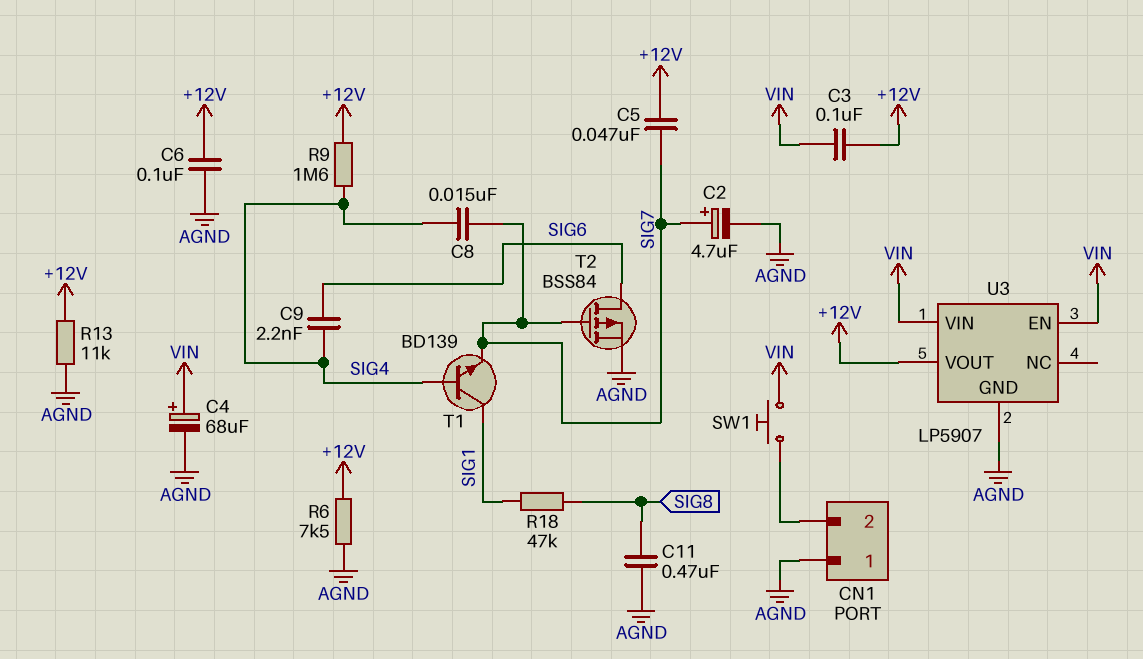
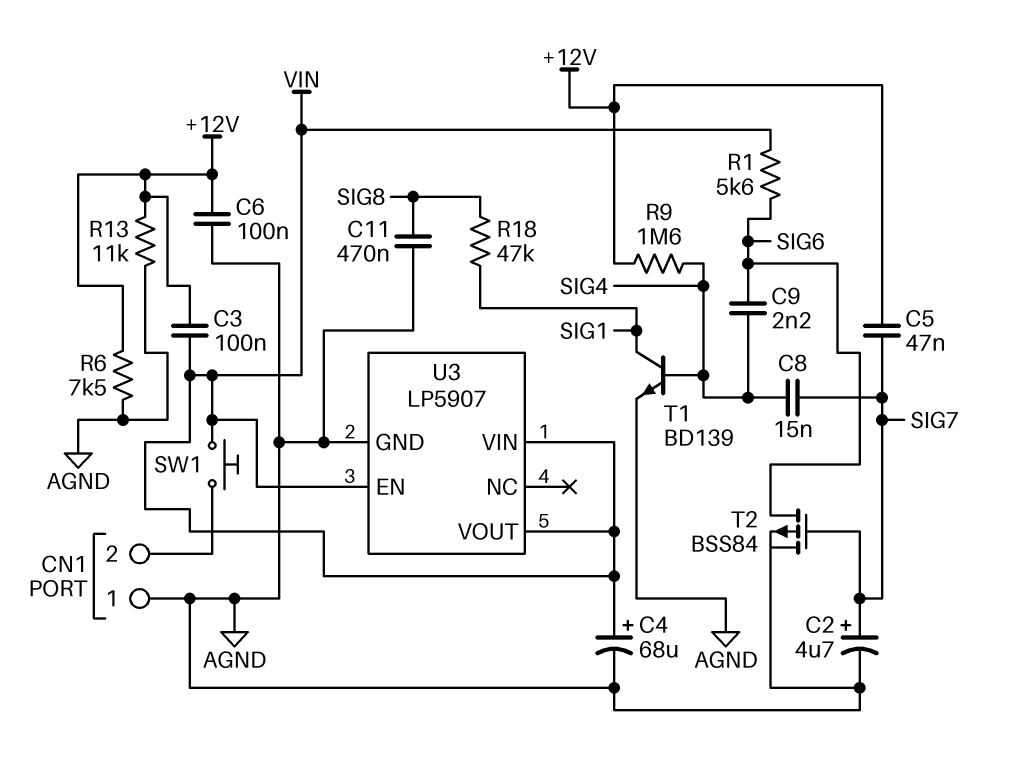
R1: none -> 5.6k (SIG6, VIN)
T1: NPN BD139 (B SIG4, C SIG1, E SIG7) -> NPN BD139 (B SIG4, C SIG1, E AGND)
U3 pin VOUT: +12V -> VIN

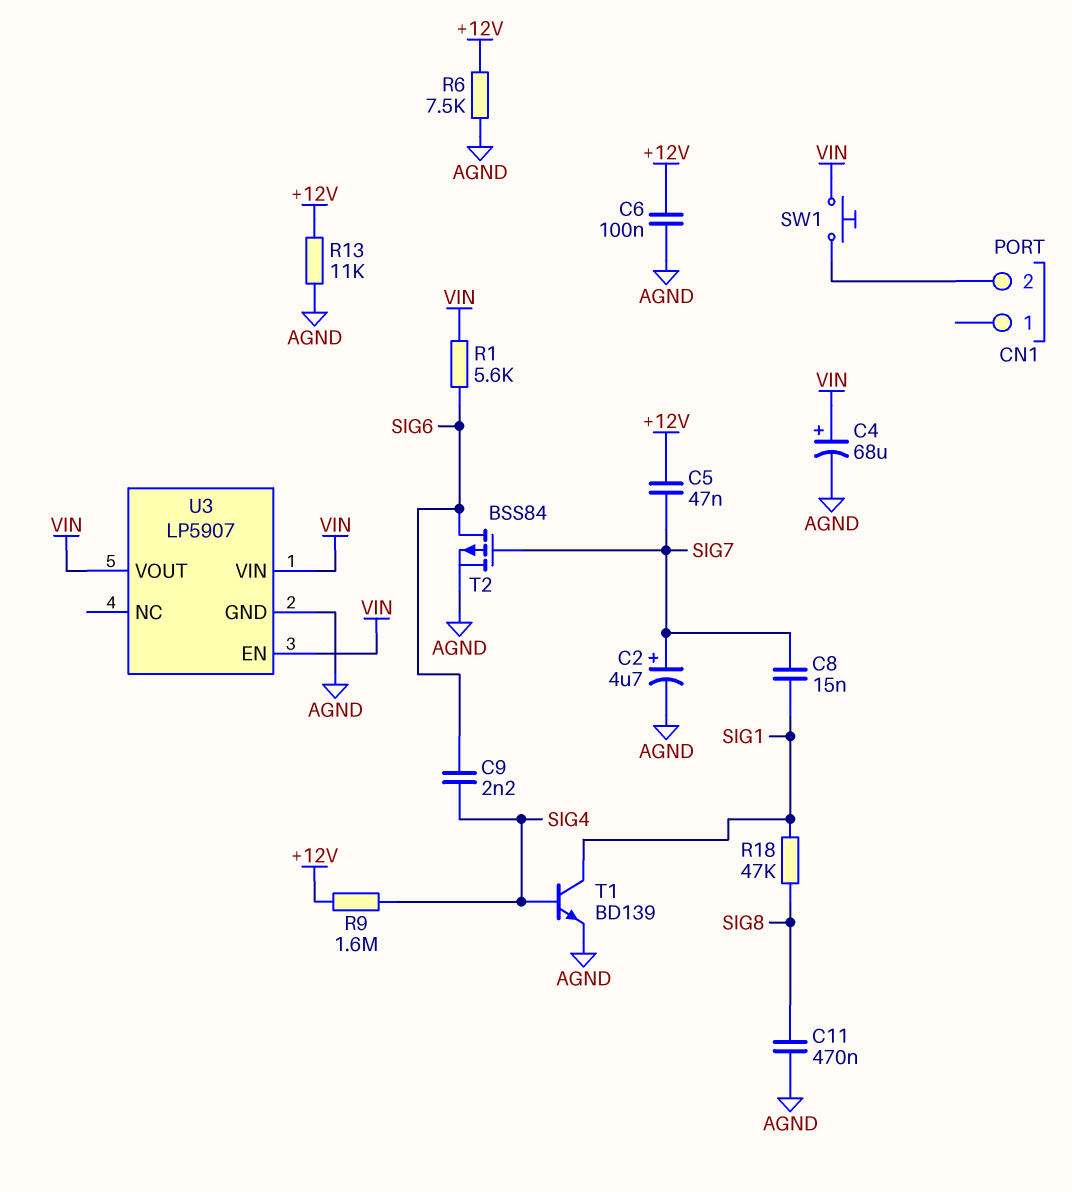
C3: 100nF (+12V, VIN) -> none
C8: 15nF (SIG4, SIG7) -> 15nF (SIG1, SIG7)
CN1 pin 1: AGND -> none

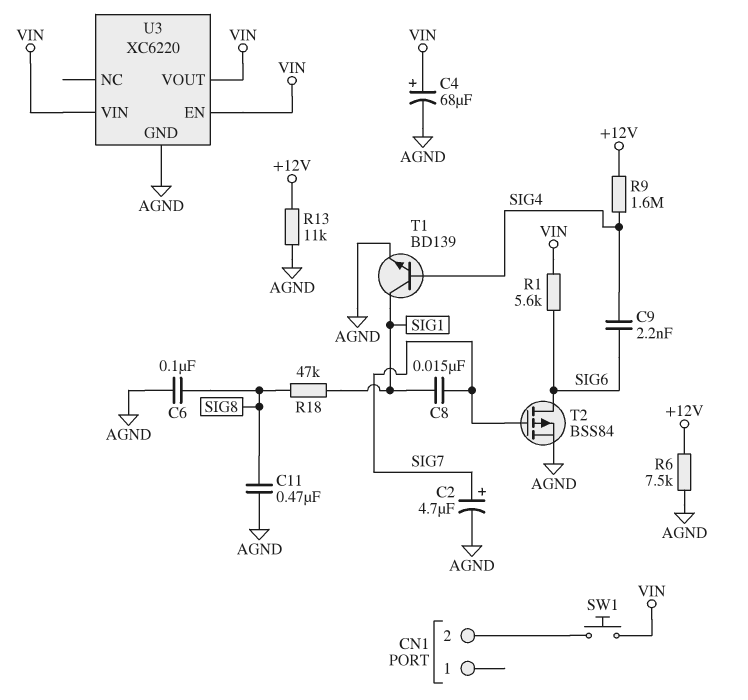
C5: 47nF (+12V, SIG7) -> none
C6: 100nF (+12V, AGND) -> 100nF (AGND, SIG8)
U3: LP5907 -> XC6220

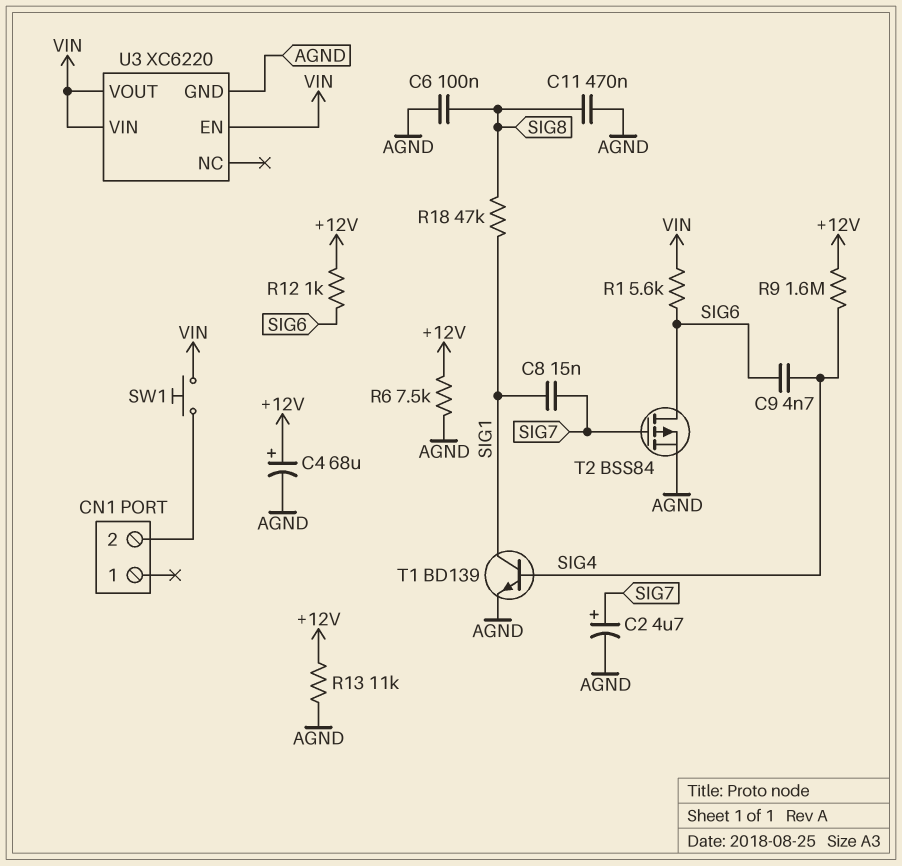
C4: 68uF (plus VIN, minus AGND) -> 68uF (plus +12V, minus AGND)
C9: 2.2nF (SIG4, SIG6) -> 4.7nF (SIG4, SIG6)
R12: none -> 1k (+12V, SIG6)

